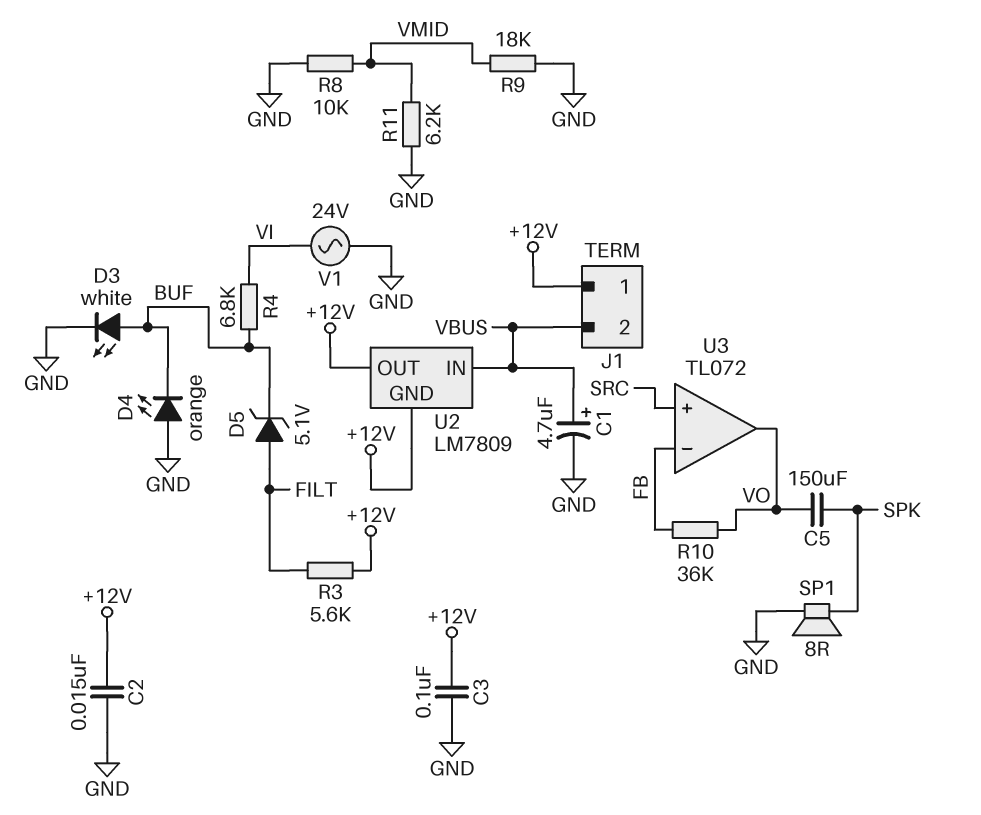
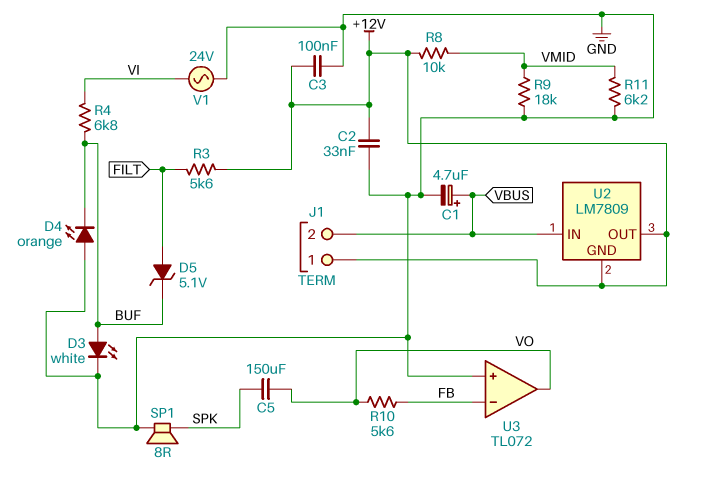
C2: 15nF (+12V, GND) -> 33nF (+12V, GND)
R8: 10k (GND, VMID) -> 10k (+12V, VMID)
R10: 36k (FB, VO) -> 5.6k (FB, VO)
U3 pin in+: SRC -> GND

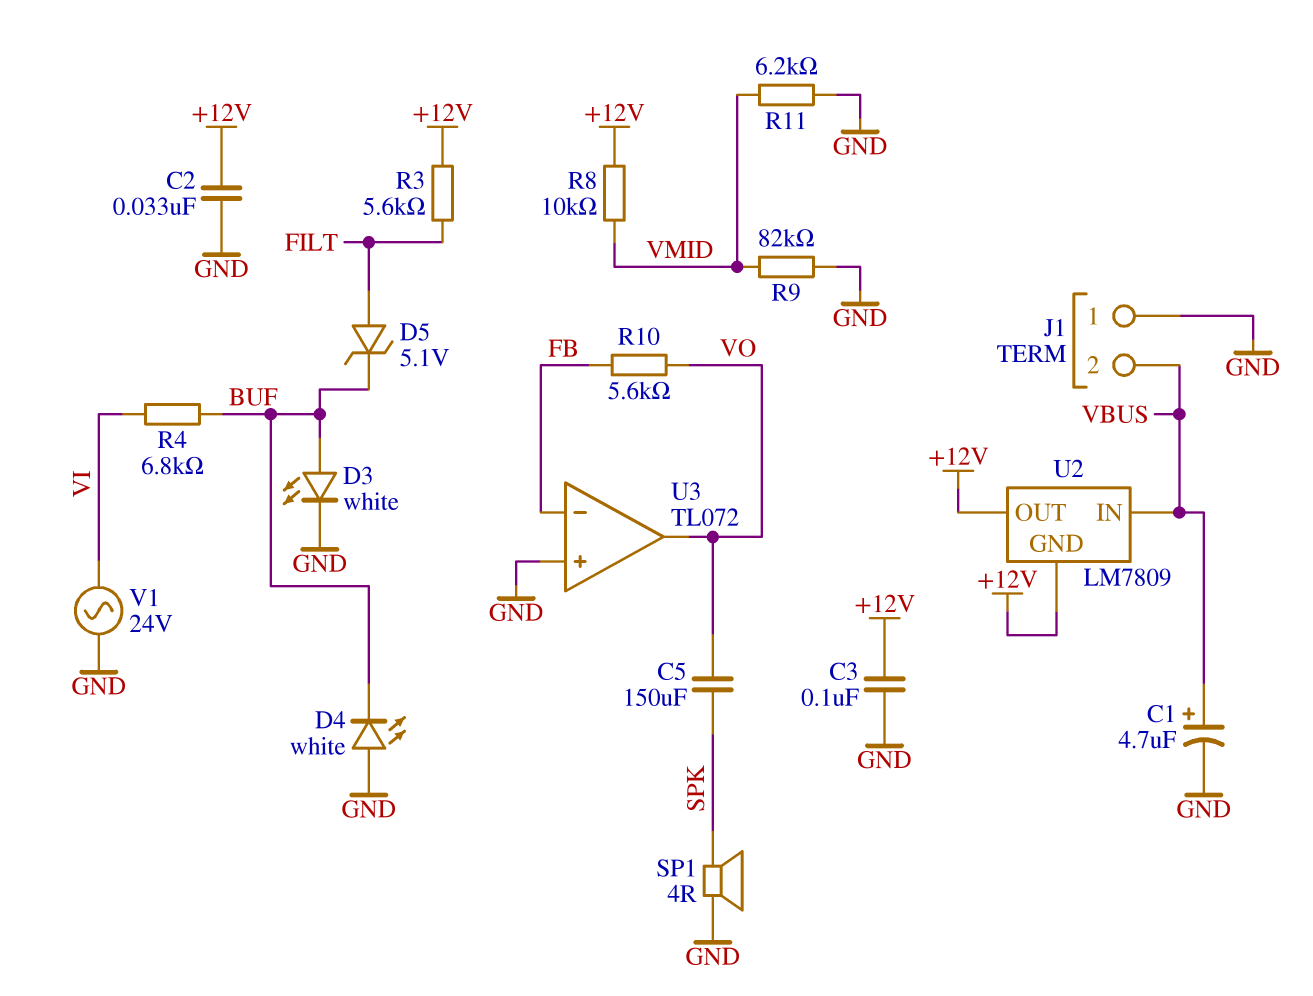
D4: LED orange (A GND, K BUF) -> LED white (A GND, K BUF)
J1 pin 1: +12V -> GND
R9: 18k (GND, VMID) -> 82k (GND, VMID)
SP1: speaker 8R (GND, SPK) -> speaker 4R (GND, SPK)

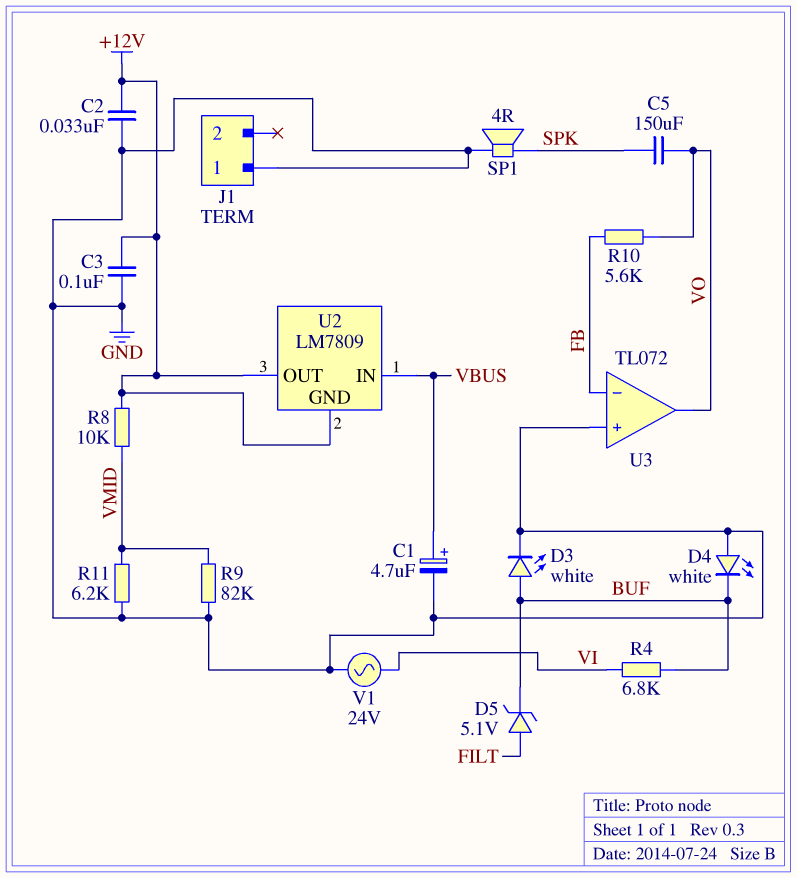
J1 pin 2: VBUS -> none
R3: 5.6k (+12V, FILT) -> none

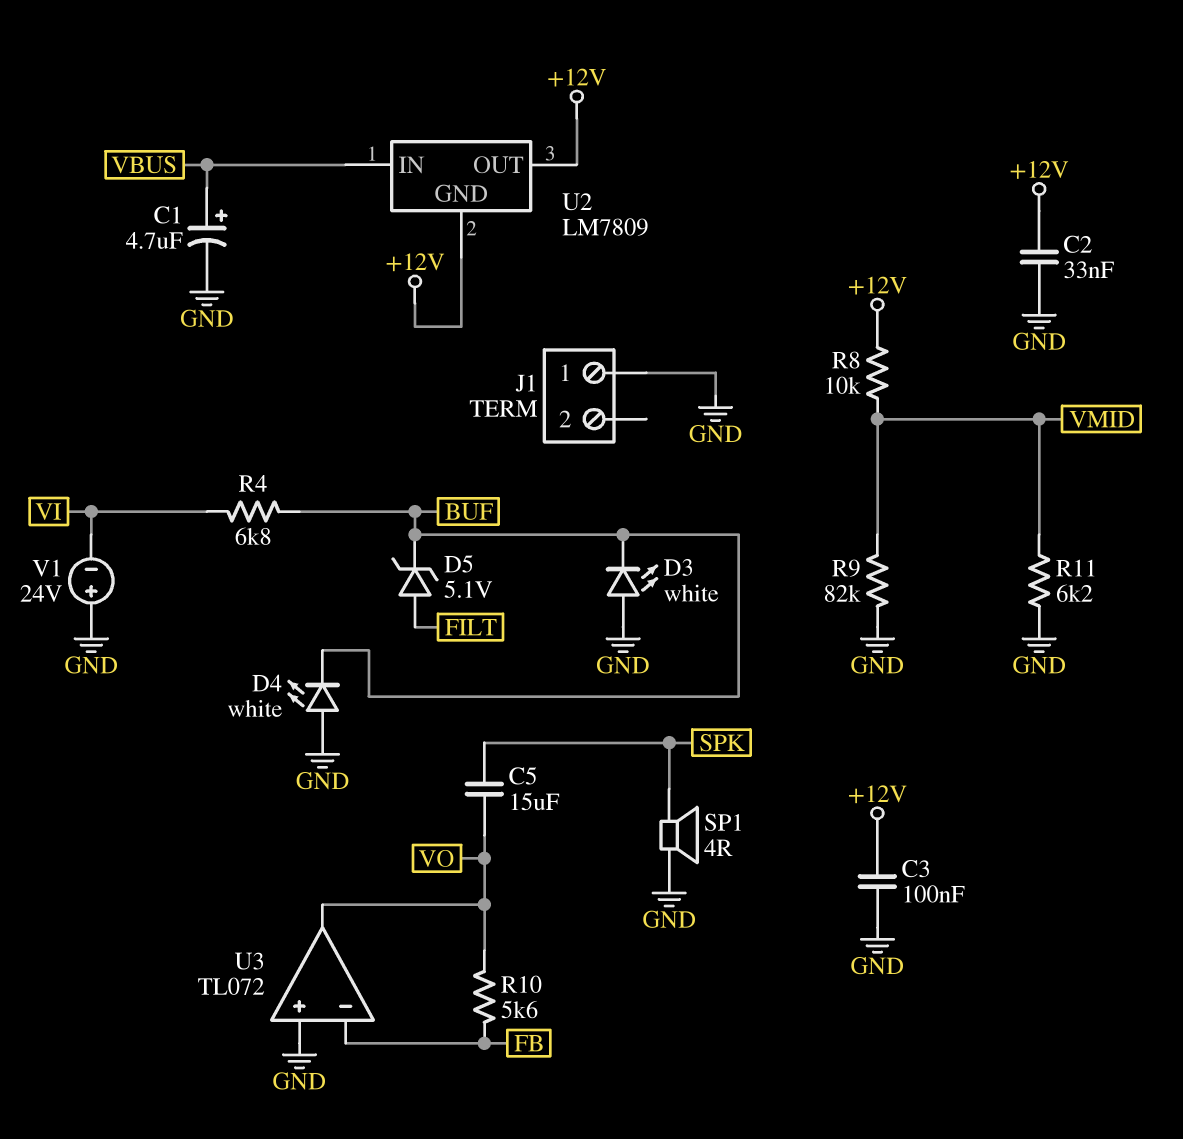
C5: 150uF (SPK, VO) -> 15uF (SPK, VO)
D3: LED white (A BUF, K GND) -> LED white (A GND, K BUF)
V1: AC 24V (GND, VI) -> 24V (plus GND, minus VI)

